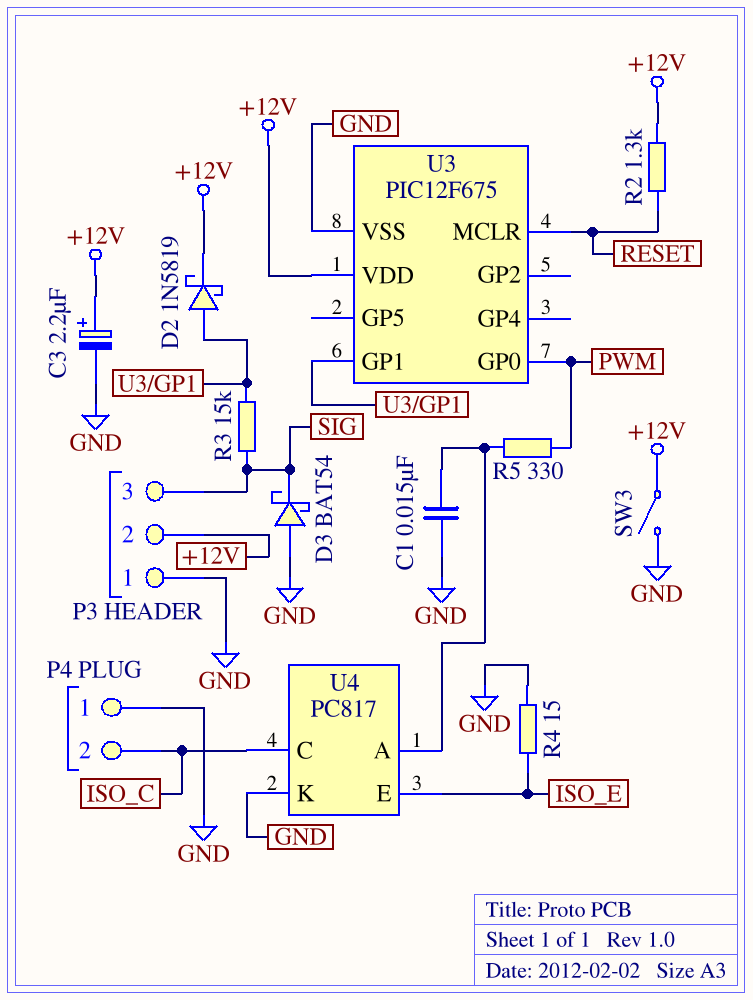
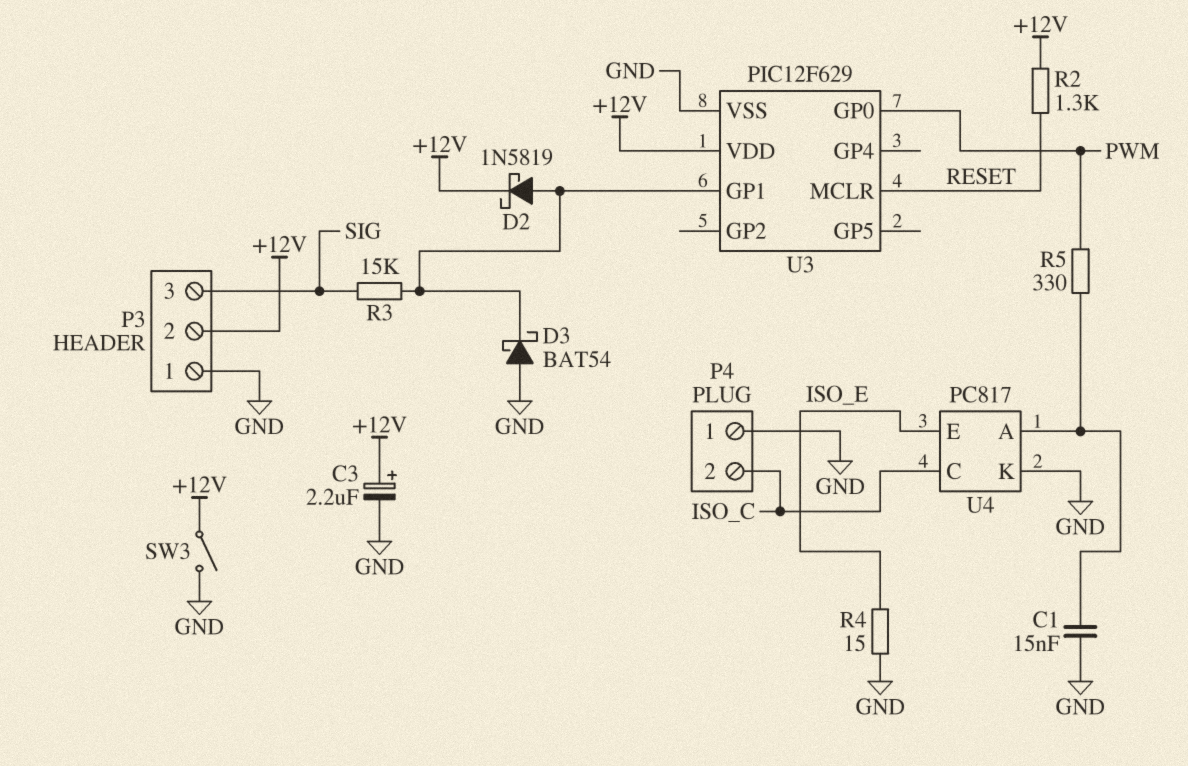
D3: schottky BAT54 (A GND, K SIG) -> schottky BAT54 (A GND, K U3/GP1)
U3: PIC12F675 -> PIC12F629

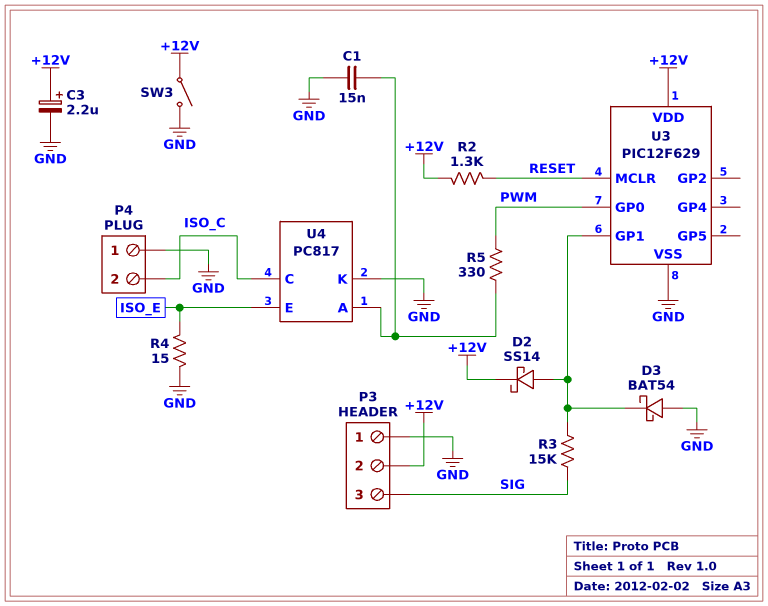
D2: schottky 1N5819 (A U3/GP1, K +12V) -> schottky SS14 (A U3/GP1, K +12V)

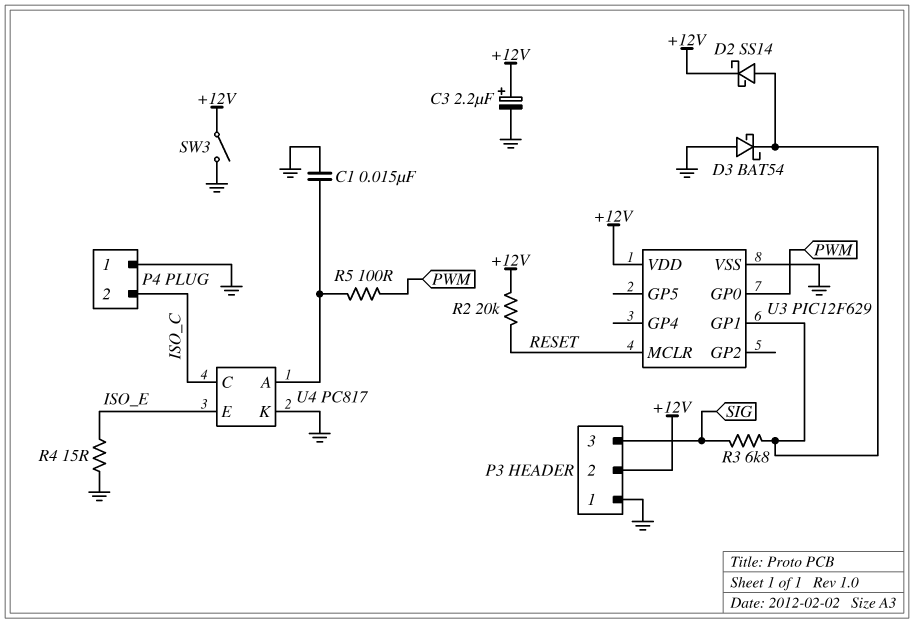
R2: 1.3k (+12V, RESET) -> 20k (+12V, RESET)
R3: 15k (SIG, U3/GP1) -> 6.8k (SIG, U3/GP1)
R5: 330 (PWM, U4/A) -> 100 (PWM, U4/A)

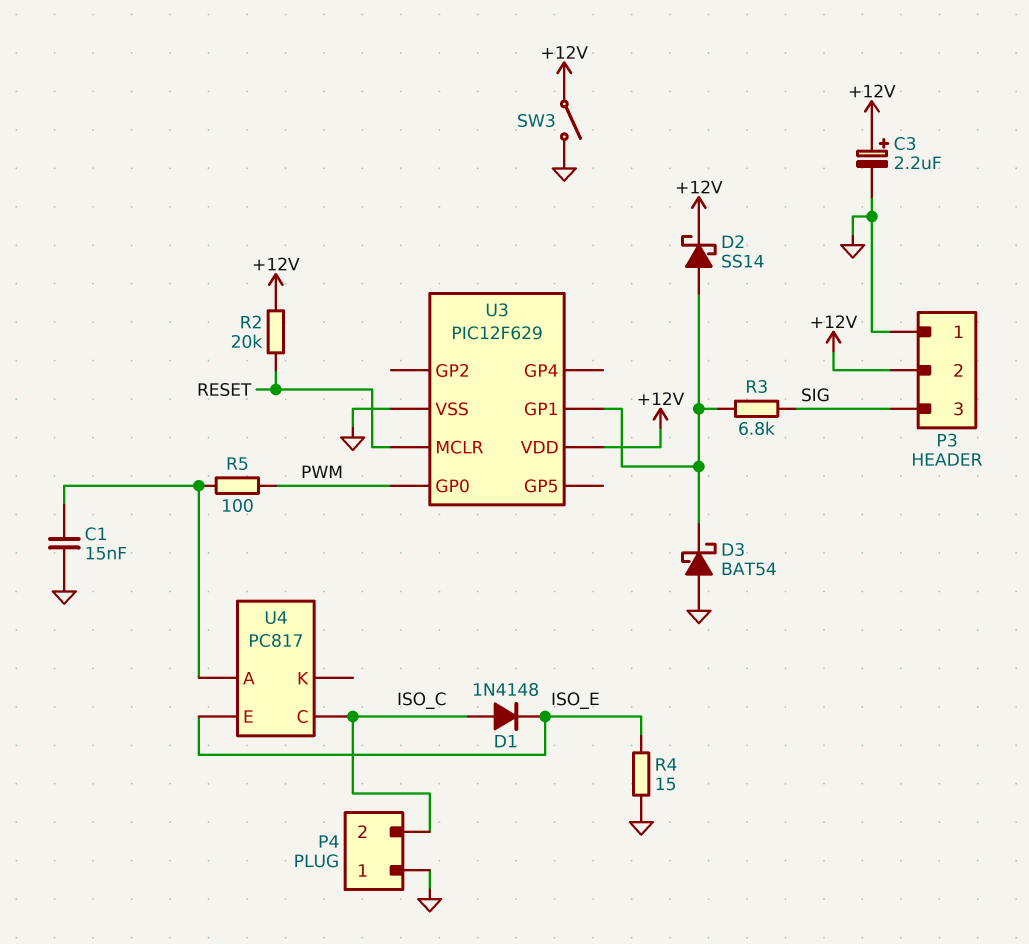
D1: none -> diode 1N4148 (A ISO_C, K ISO_E)
U4 pin K: GND -> none

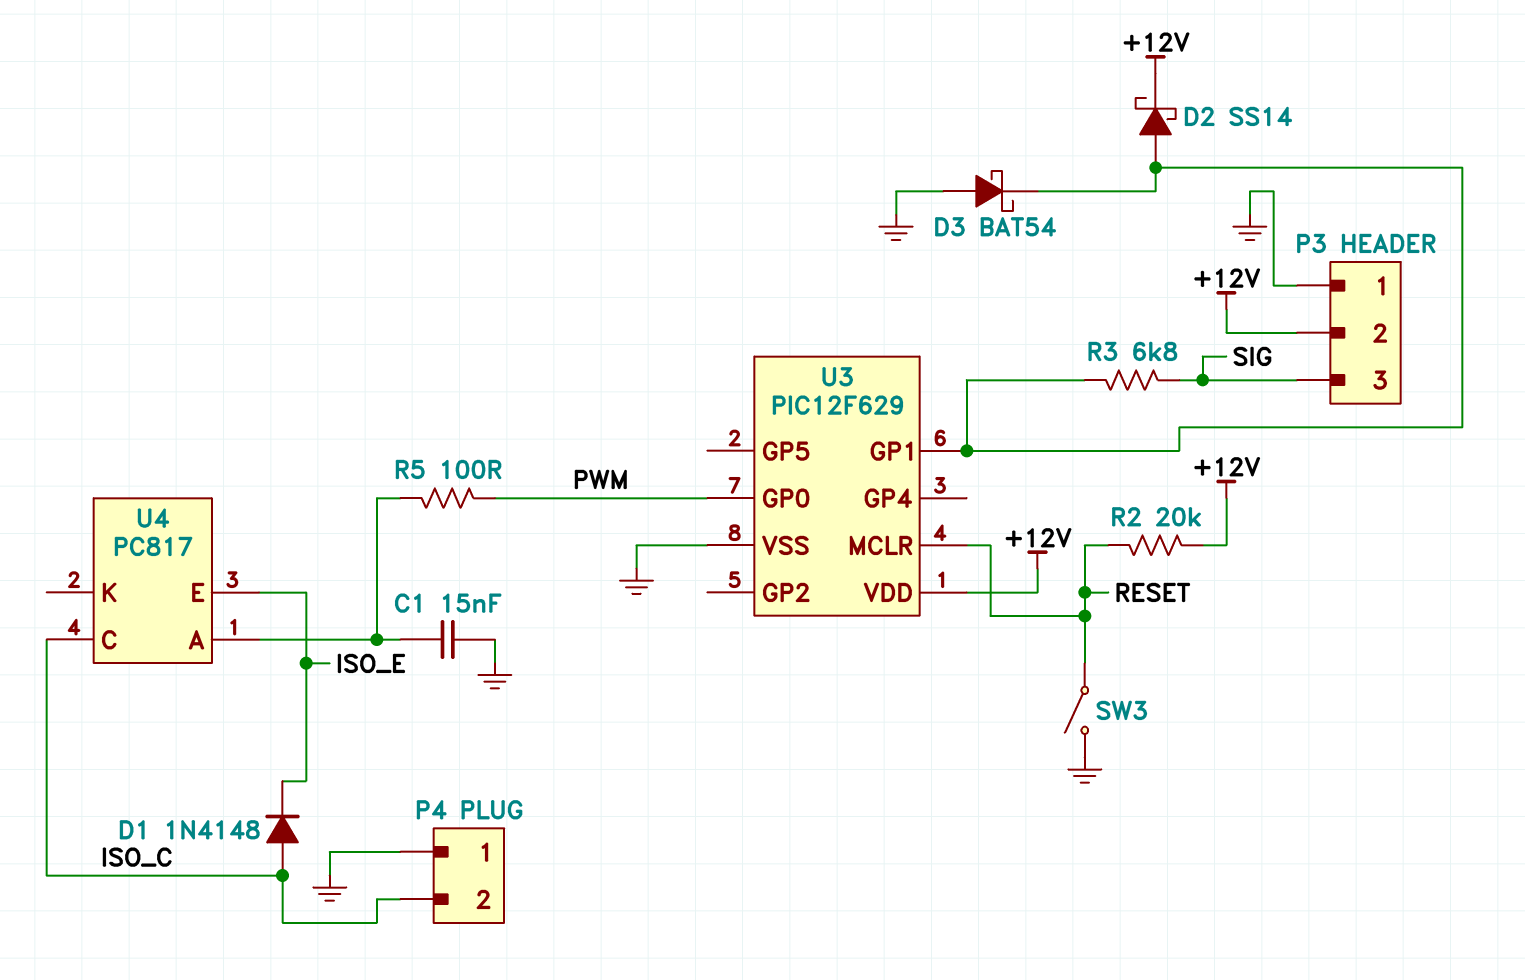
C3: 2.2uF (plus +12V, minus GND) -> none
R4: 15 (GND, ISO_E) -> none
SW3: switch (+12V, GND) -> switch (GND, RESET)

